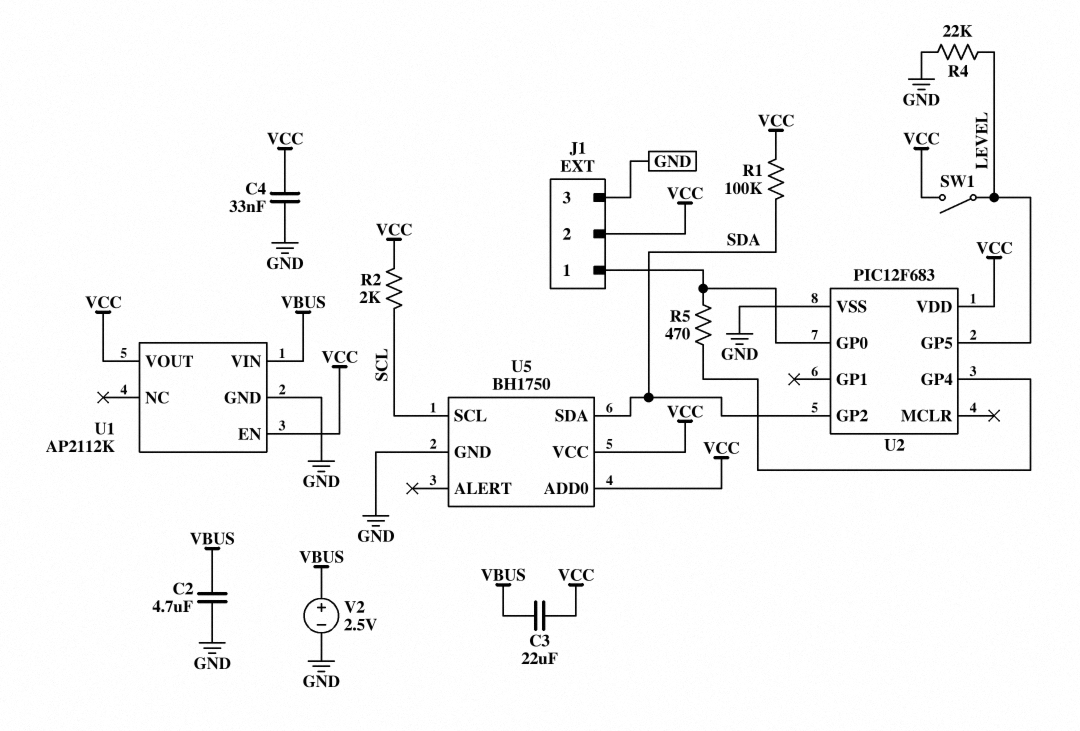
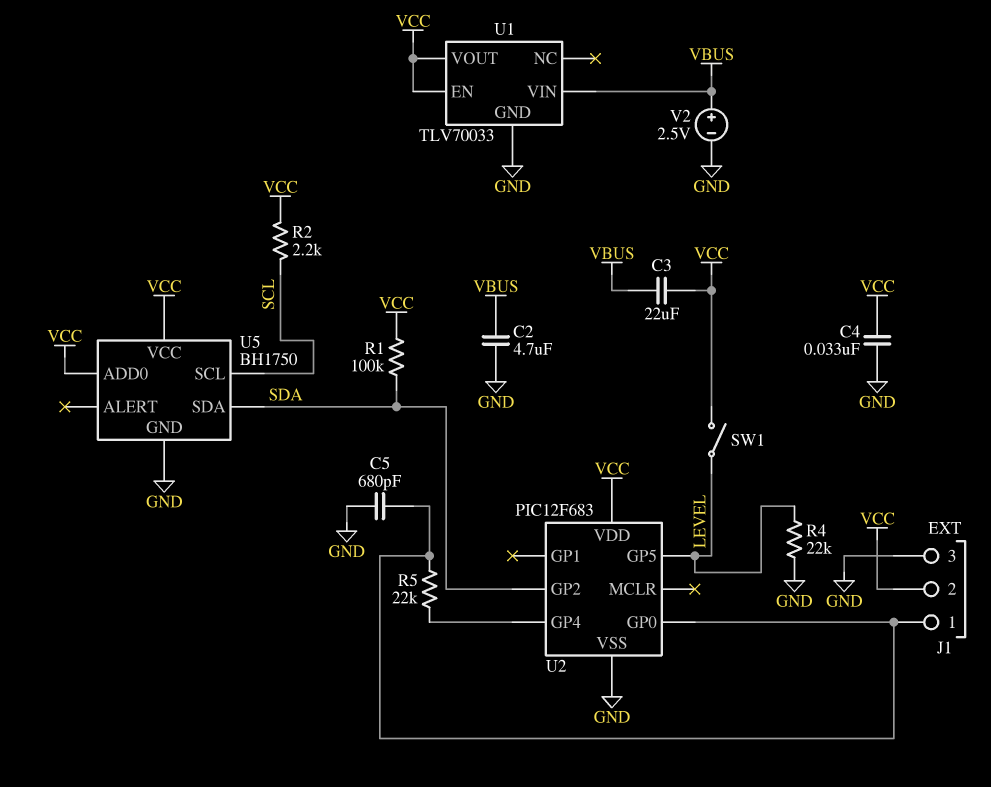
C5: none -> 680pF (GND, J1/1)
R2: 2k (SCL, VCC) -> 2.2k (SCL, VCC)
R5: 470 (J1/1, U2/GP4) -> 22k (J1/1, U2/GP4)
U1: AP2112K -> TLV70033

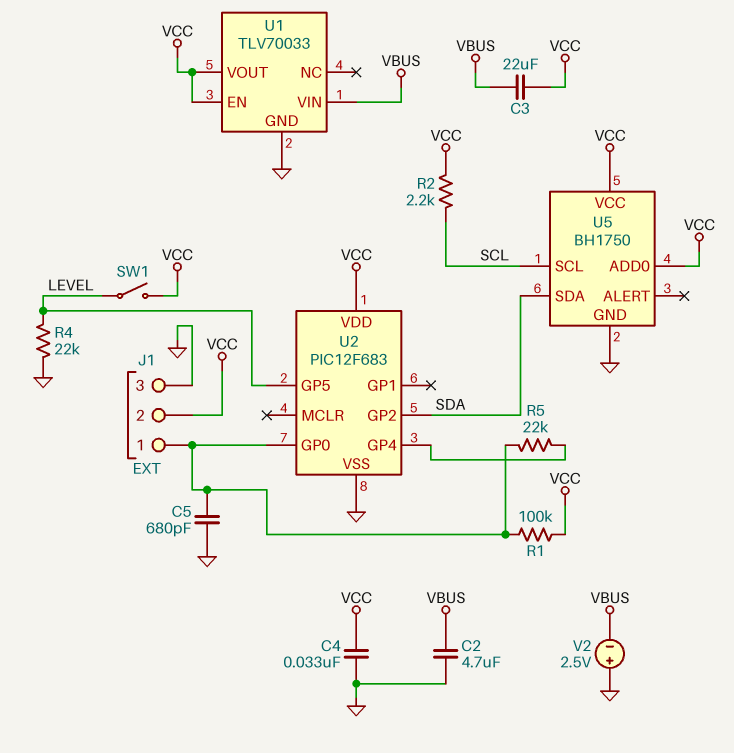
R1: 100k (SDA, VCC) -> 100k (J1/1, VCC)
V2: 2.5V (plus VBUS, minus GND) -> 2.5V (plus GND, minus VBUS)

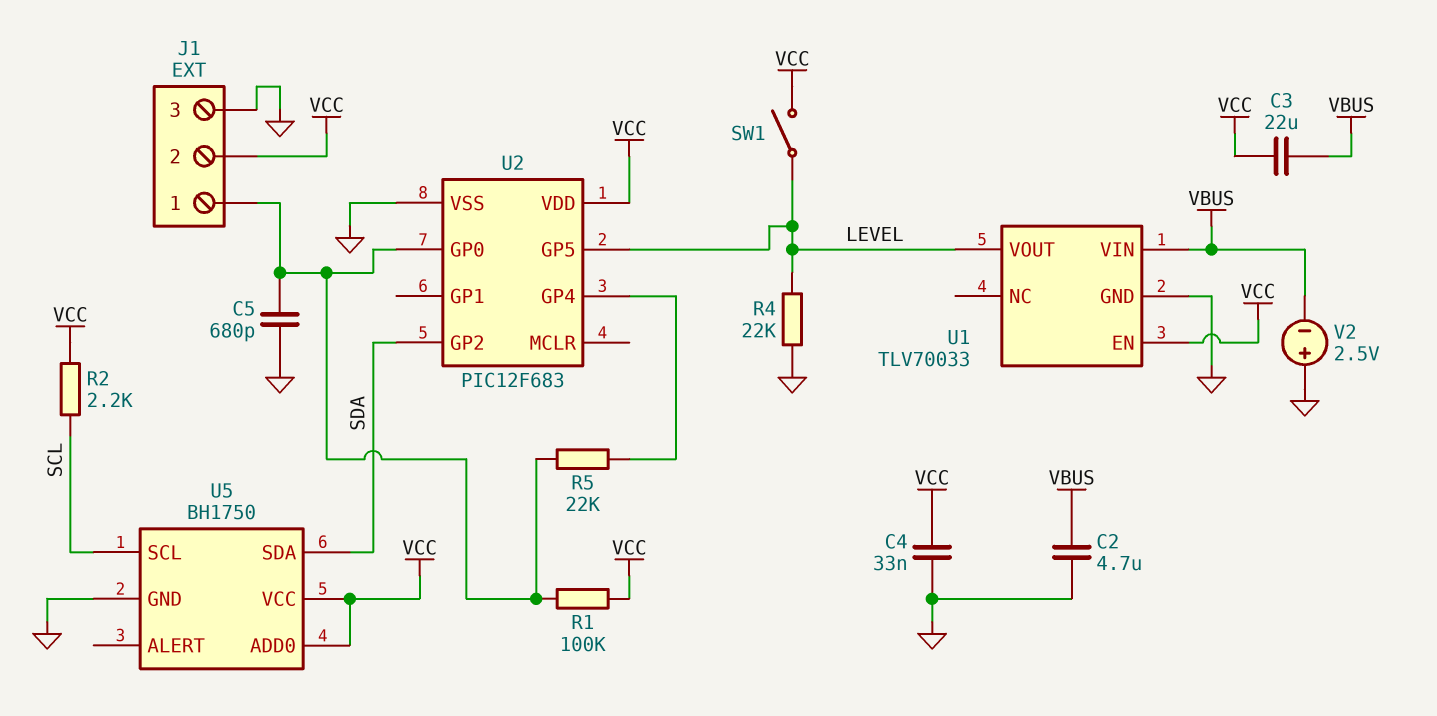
U1 pin VOUT: VCC -> LEVEL

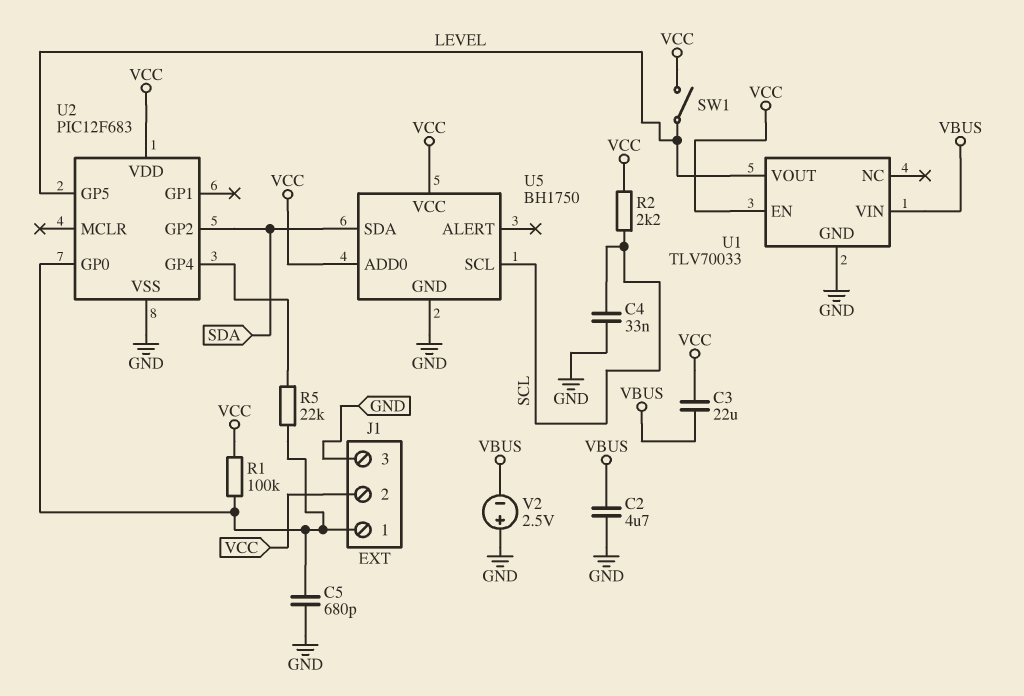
C4: 33nF (GND, VCC) -> 33nF (GND, SCL)
R4: 22k (GND, LEVEL) -> none

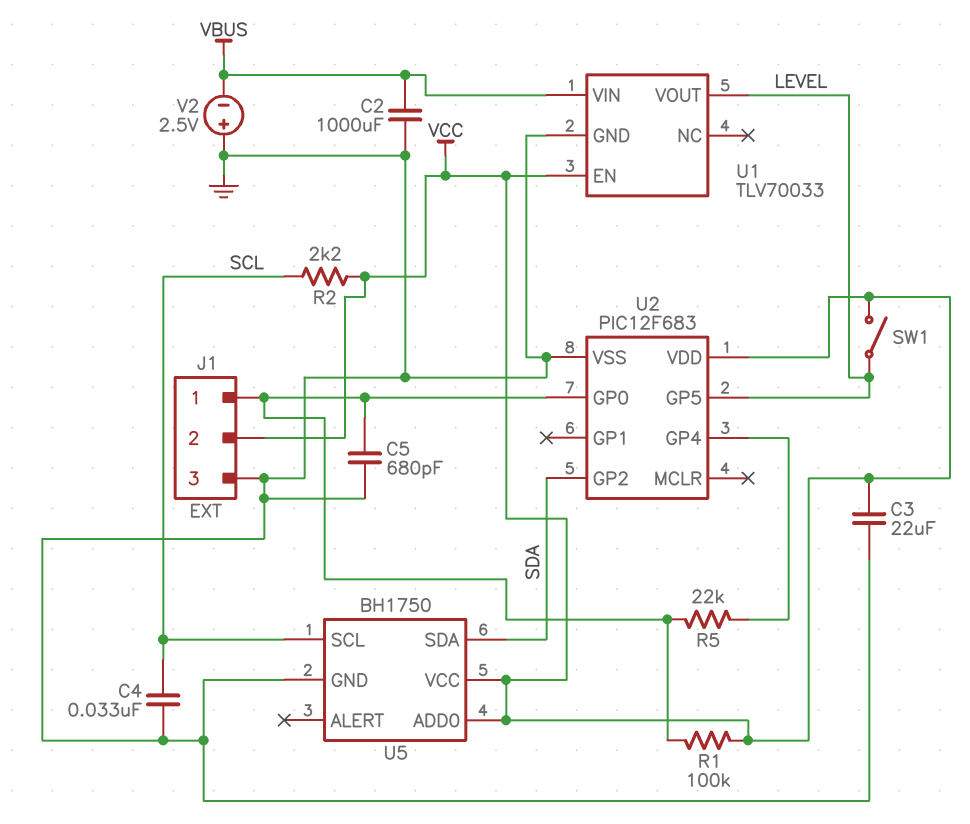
C2: 4.7uF (GND, VBUS) -> 1000uF (GND, VBUS)
C3: 22uF (VBUS, VCC) -> 22uF (GND, VCC)

